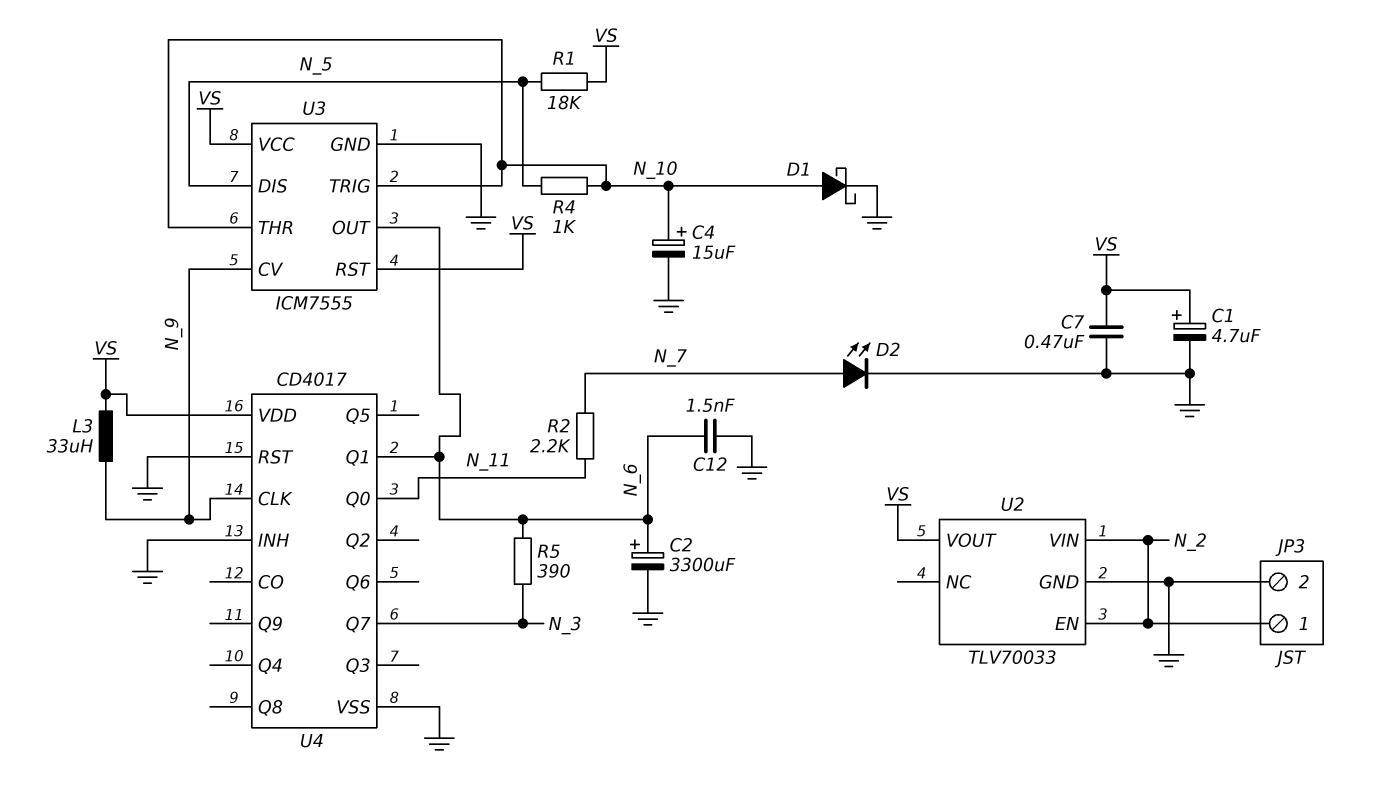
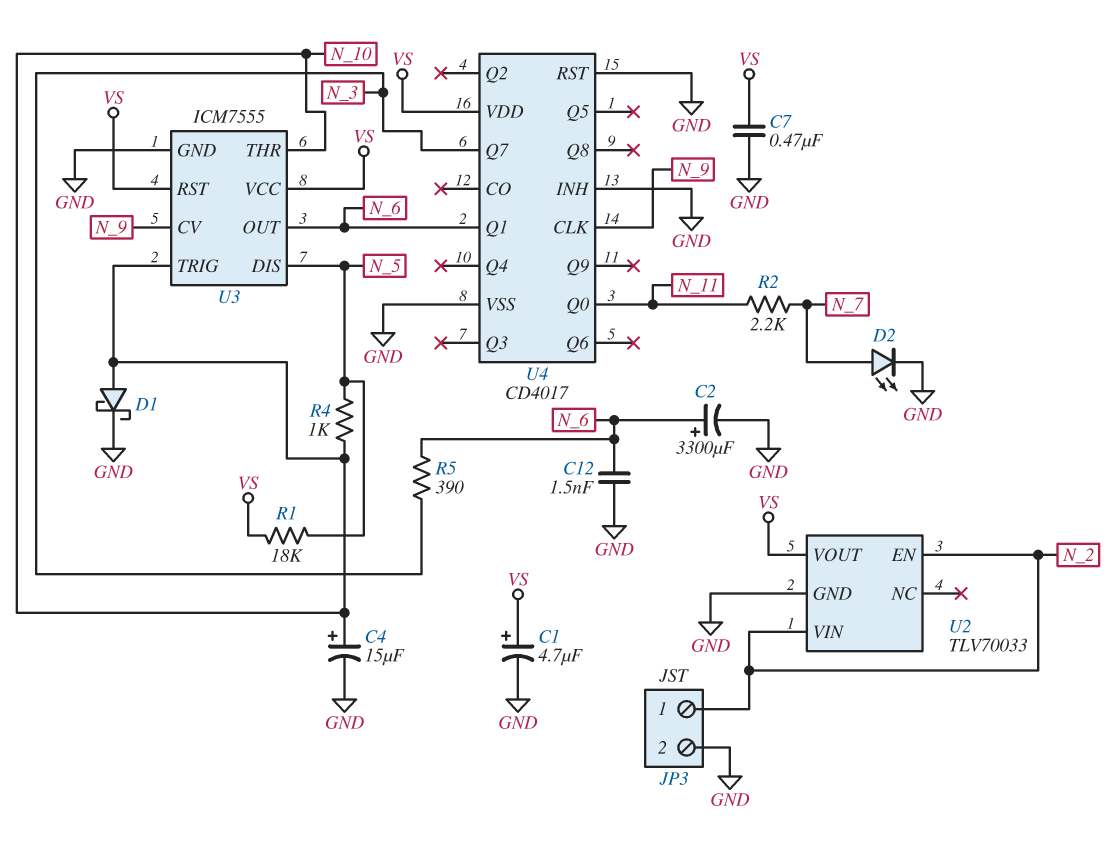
L3: 33uH (N_9, VS) -> none

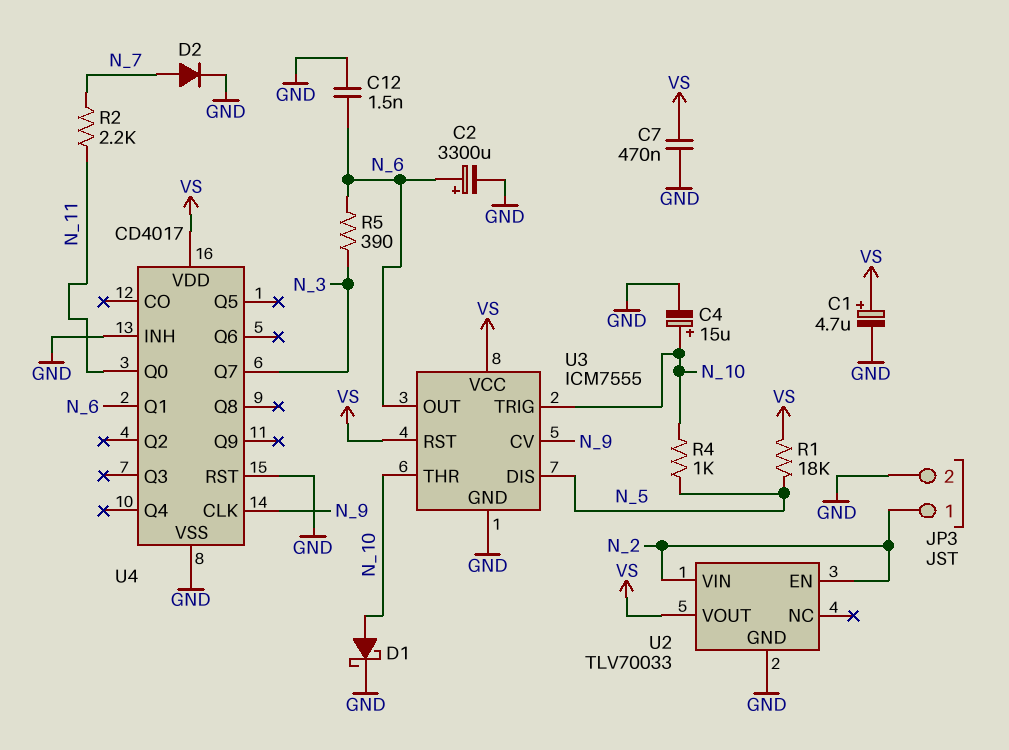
D2: LED (A N_7, K GND) -> diode (A N_7, K GND)

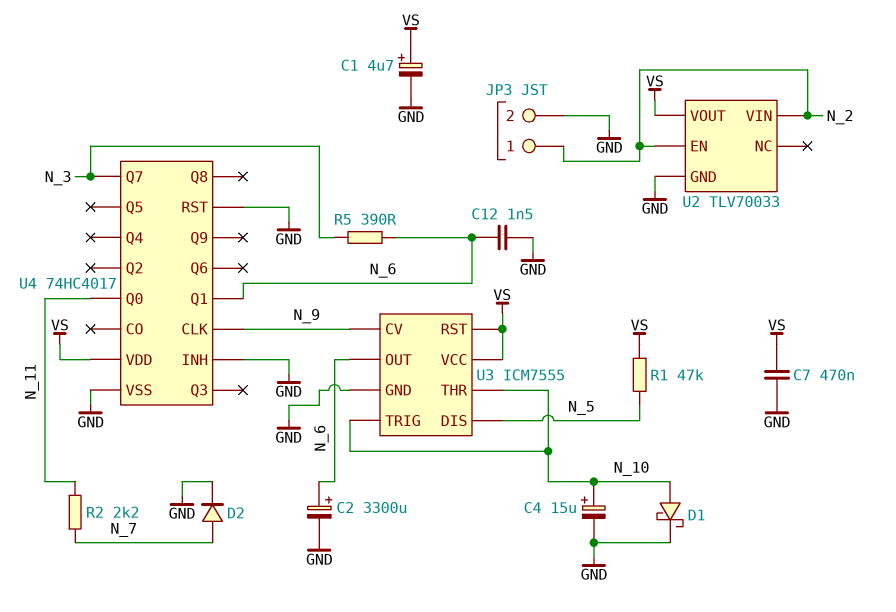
R1: 18k (N_5, VS) -> 47k (N_5, VS)
R4: 1k (N_5, N_10) -> none
U4: CD4017 -> 74HC4017

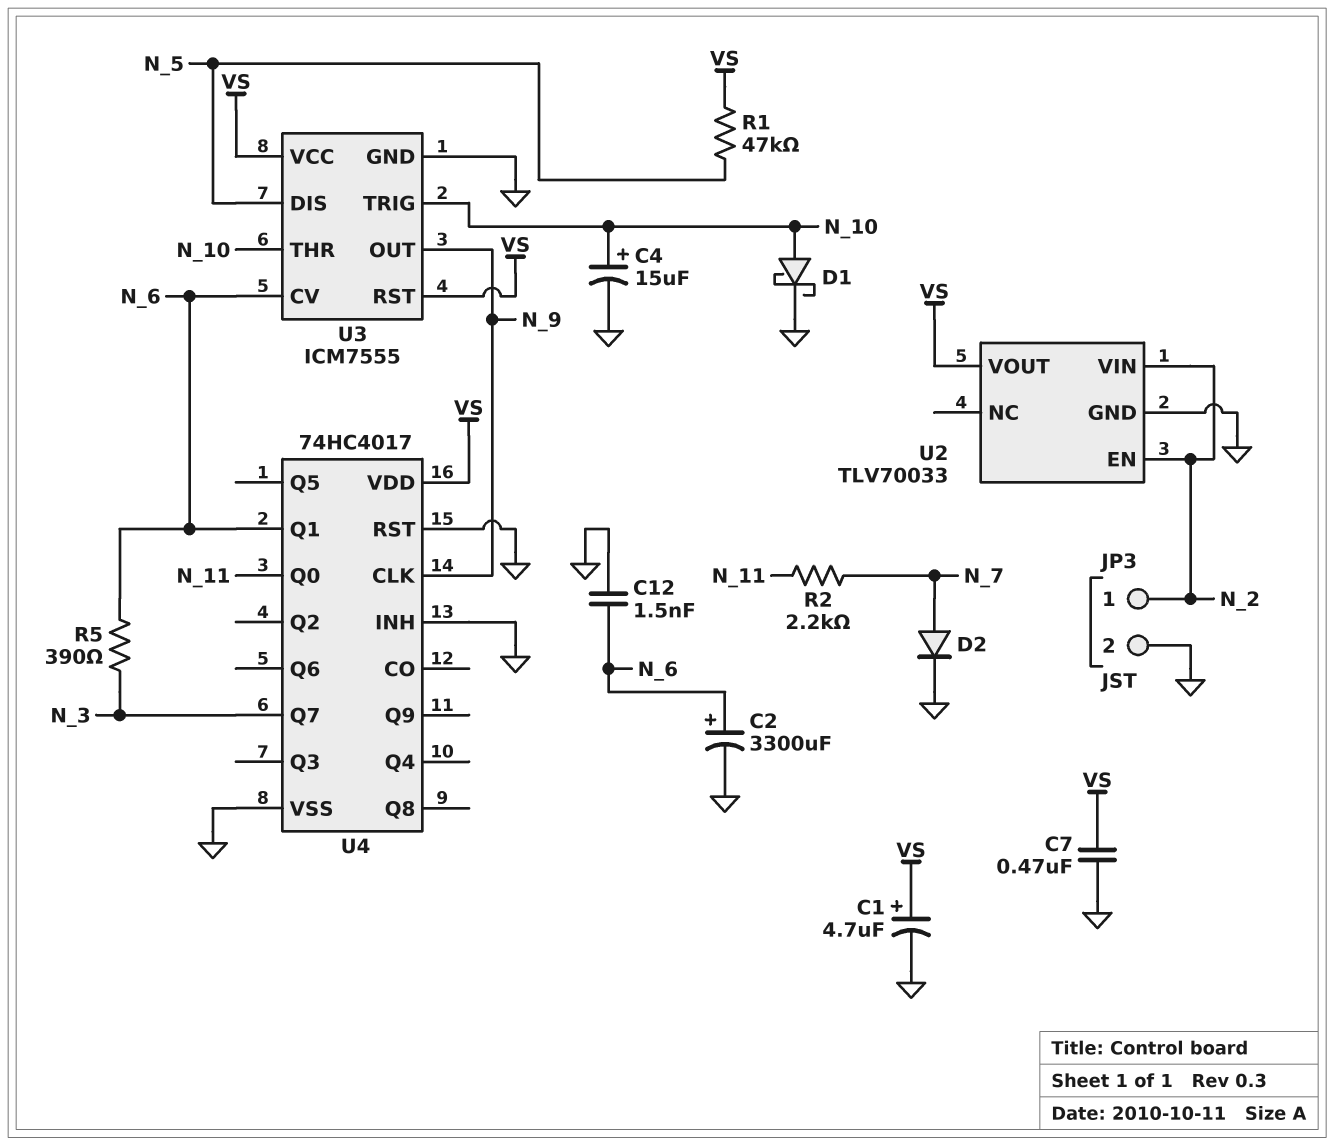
U3 pin CV: N_9 -> N_6
U3 pin OUT: N_6 -> N_9

